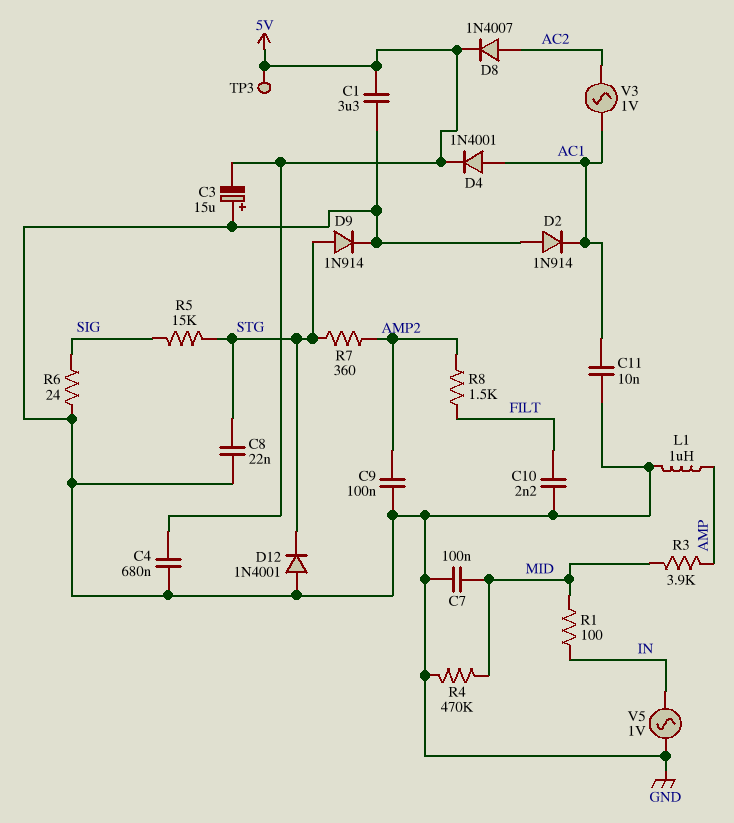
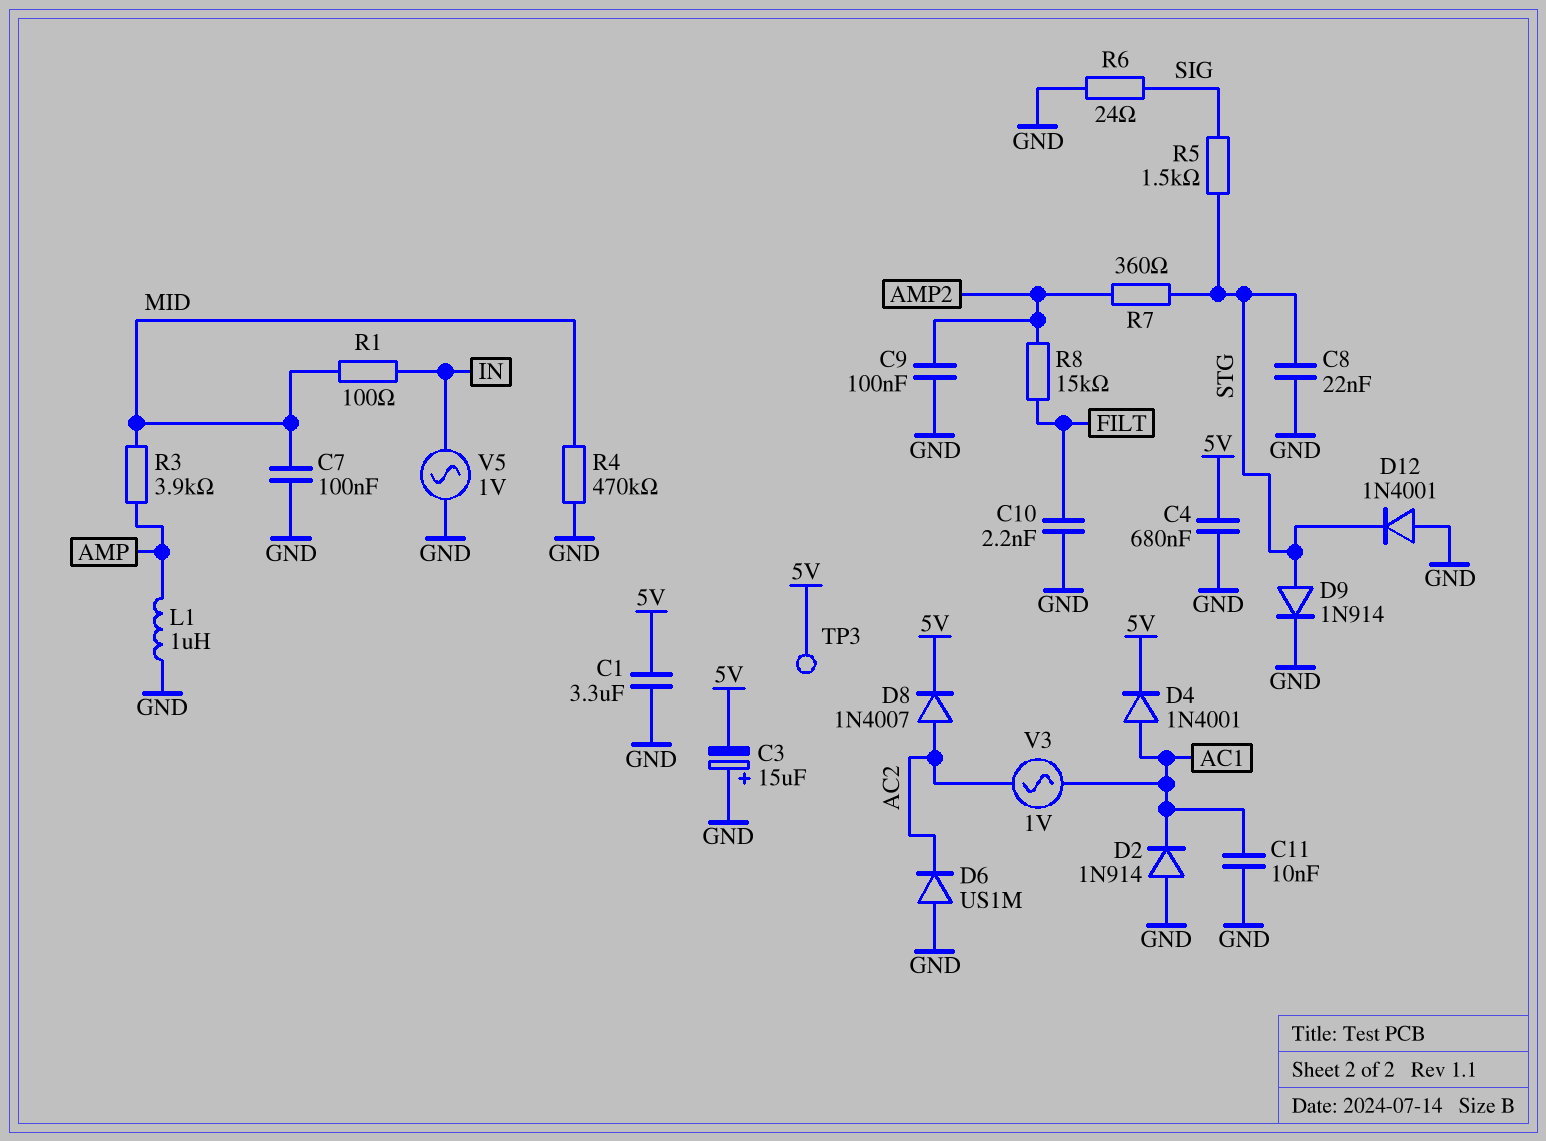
D6: none -> diode US1M (A GND, K AC2)
R5: 15k (SIG, STG) -> 1.5k (SIG, STG)
R8: 1.5k (AMP2, FILT) -> 15k (AMP2, FILT)

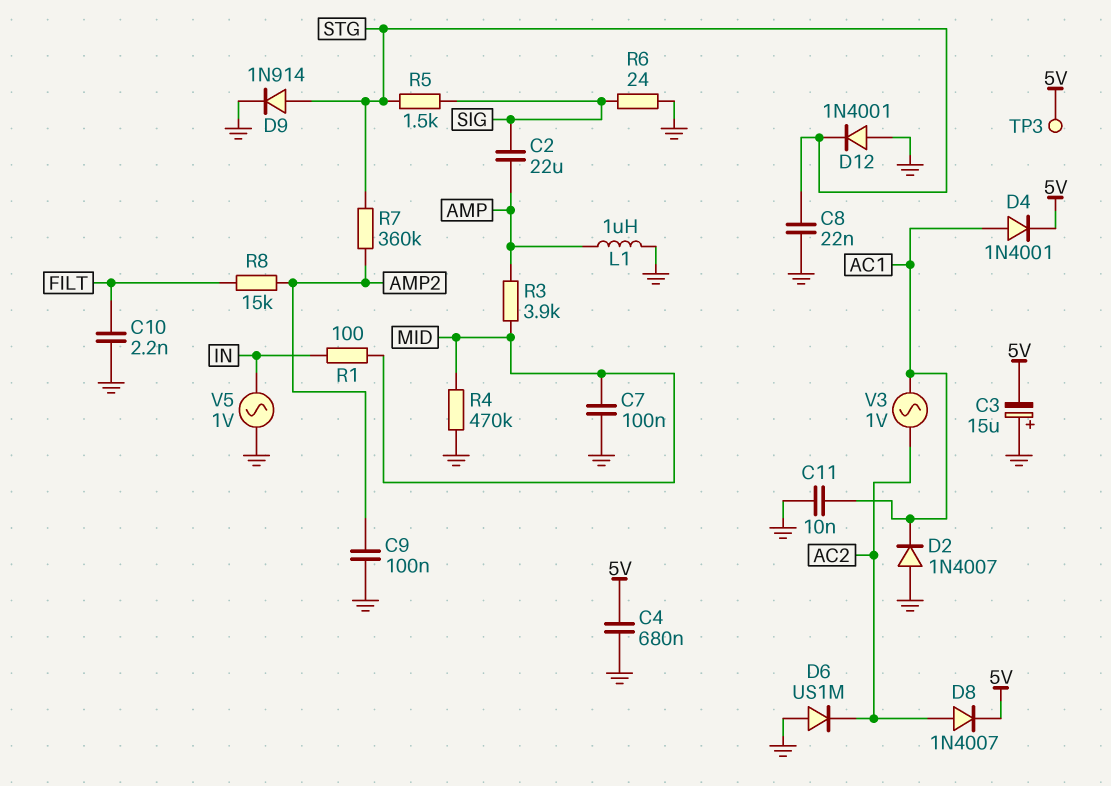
C1: 3.3uF (5V, GND) -> none
C2: none -> 22uF (AMP, SIG)
D2: diode 1N914 (A GND, K AC1) -> diode 1N4007 (A GND, K AC1)
R7: 360 (AMP2, STG) -> 360k (AMP2, STG)

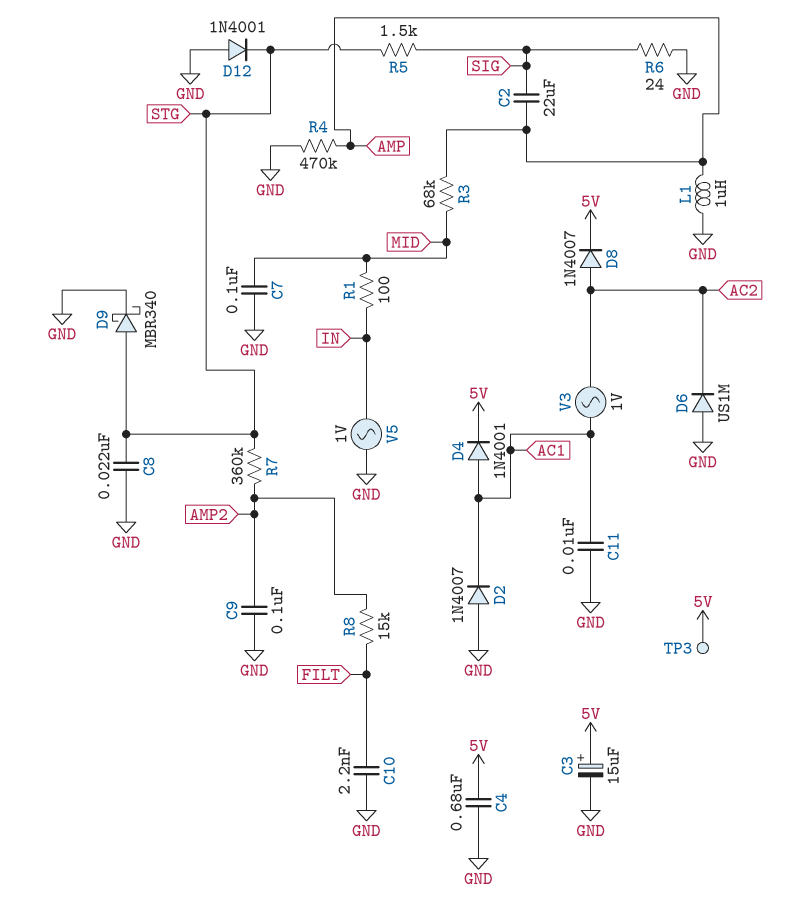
C3: 15uF (plus GND, minus 5V) -> 15uF (plus 5V, minus GND)
D9: diode 1N914 (A STG, K GND) -> schottky MBR340 (A STG, K GND)
R3: 3.9k (AMP, MID) -> 68k (AMP, MID)
R4: 470k (GND, MID) -> 470k (AMP, GND)

